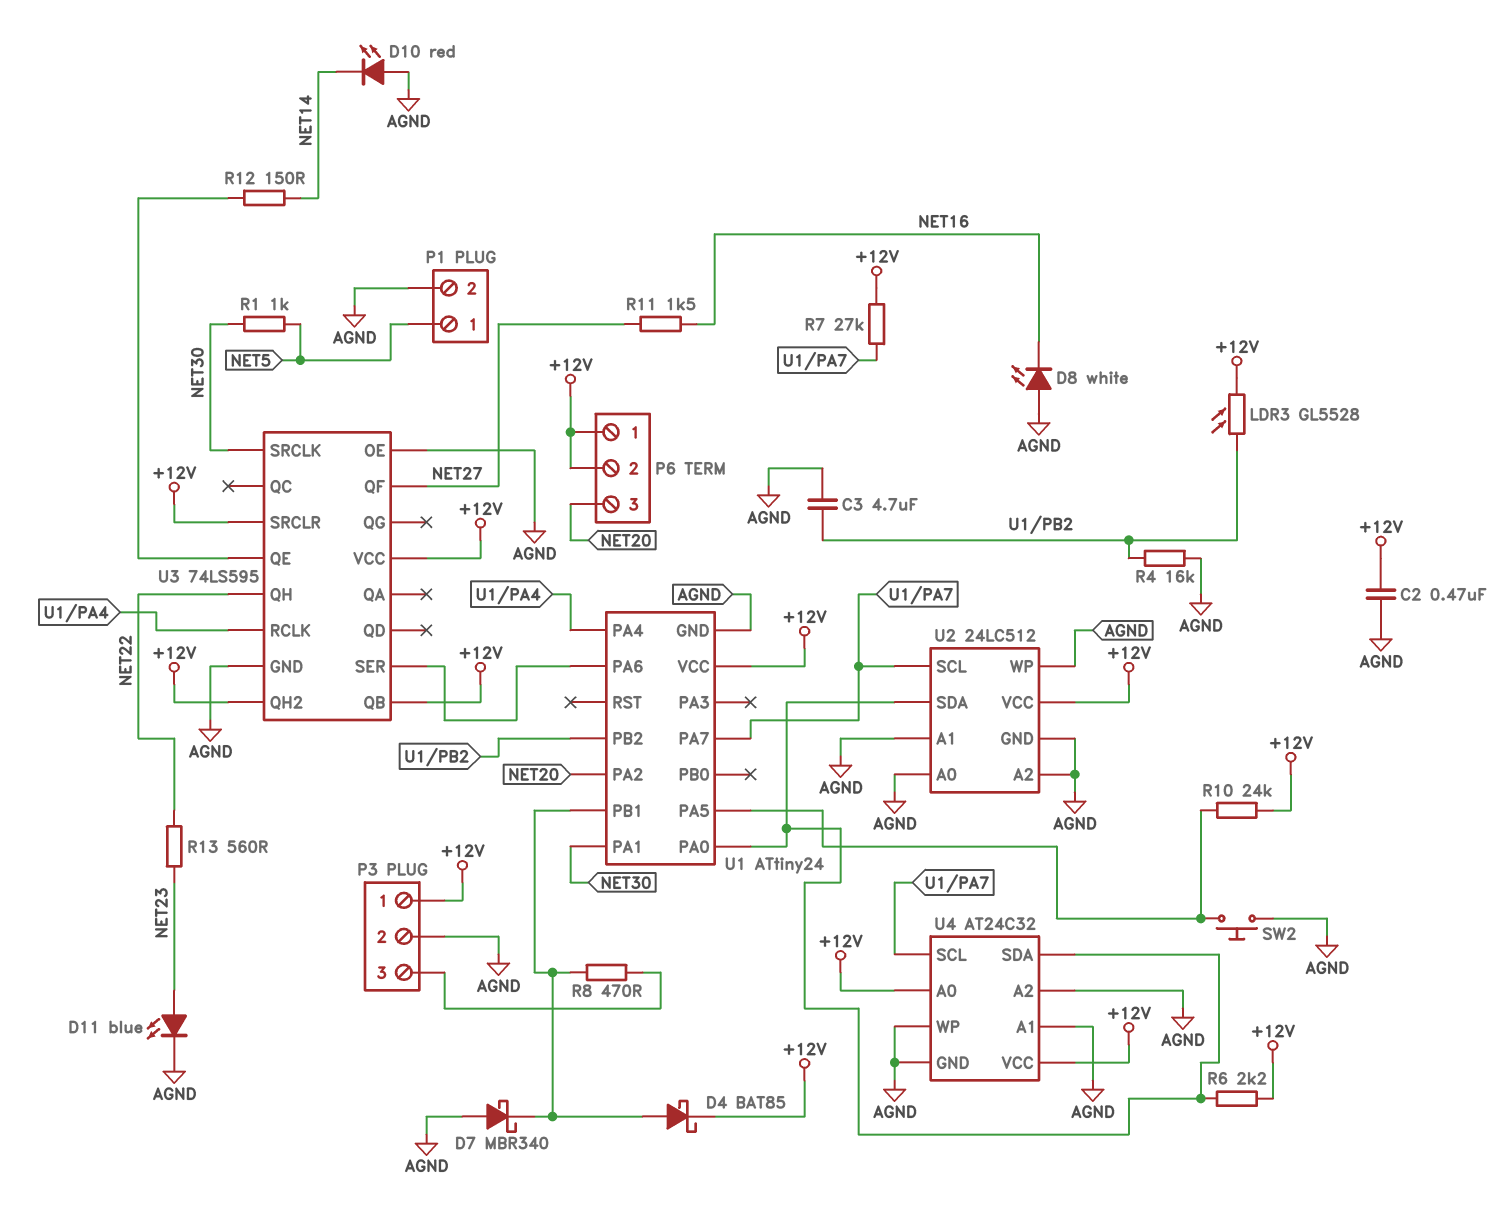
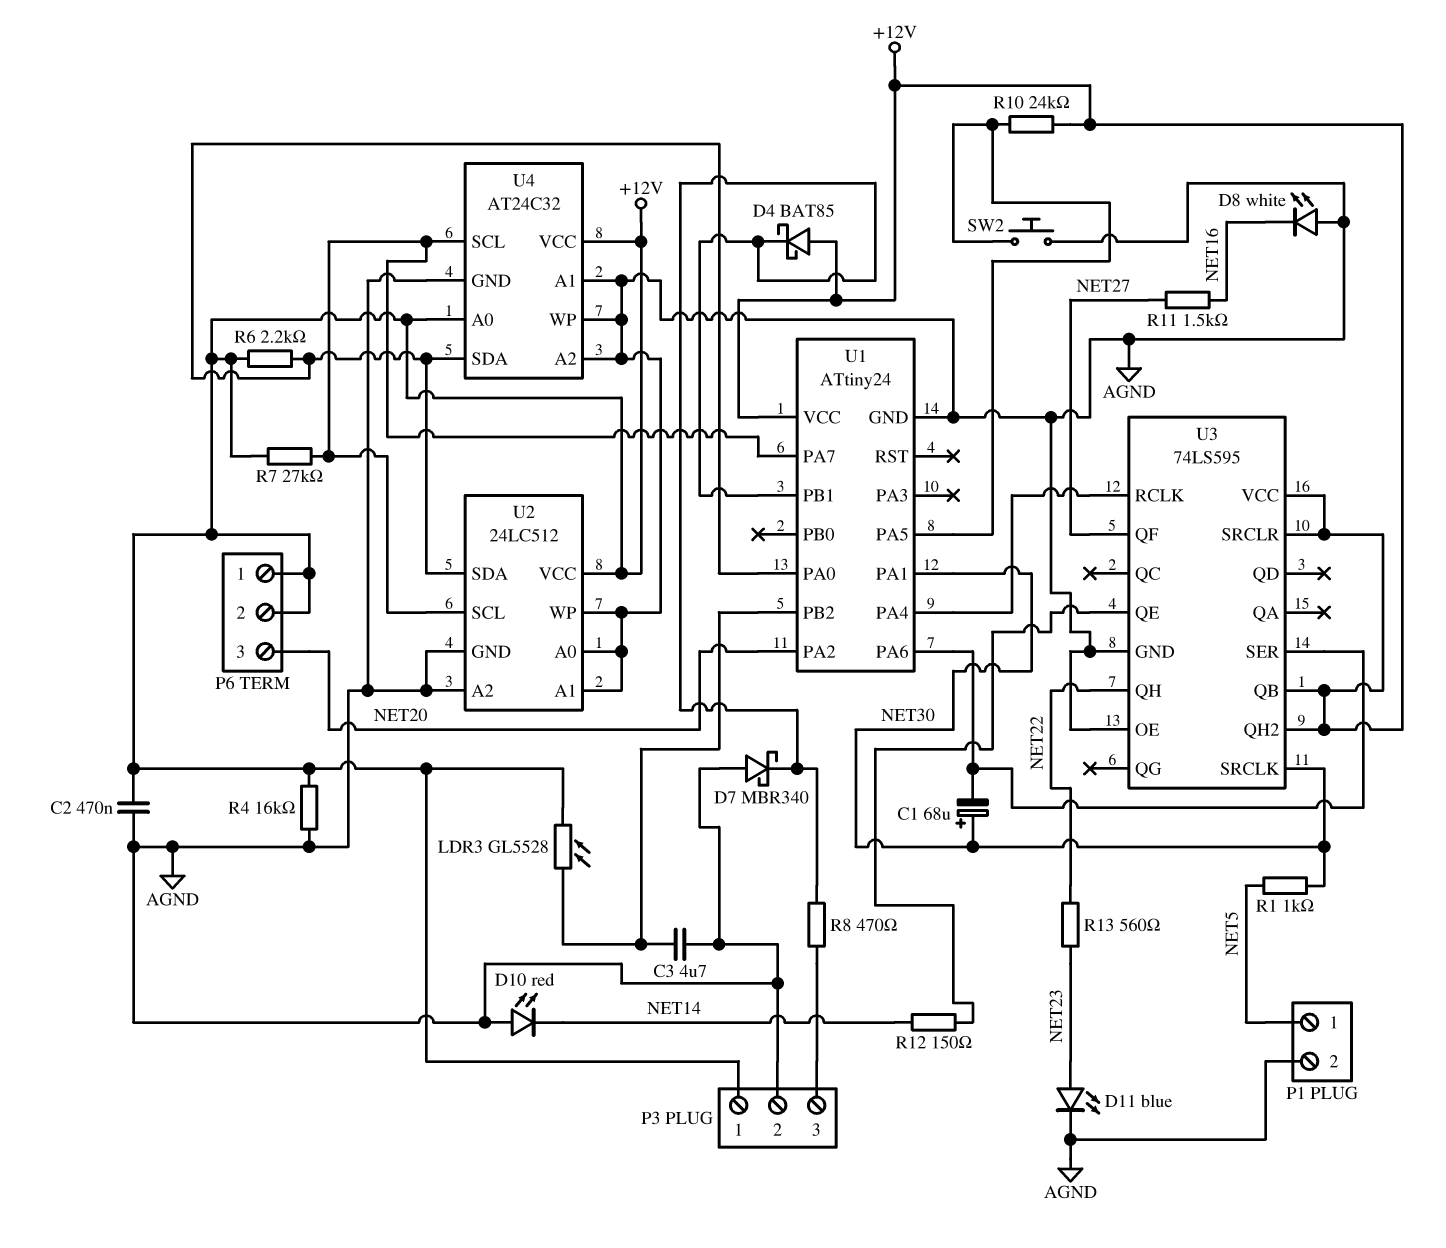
C1: none -> 68uF (plus NET30, minus U1/PA6)
D4: schottky BAT85 (A U1/PB1, K +12V) -> schottky BAT85 (A +12V, K U1/PB1)
R4: 16k (AGND, U1/PB2) -> 16k (+12V, AGND)

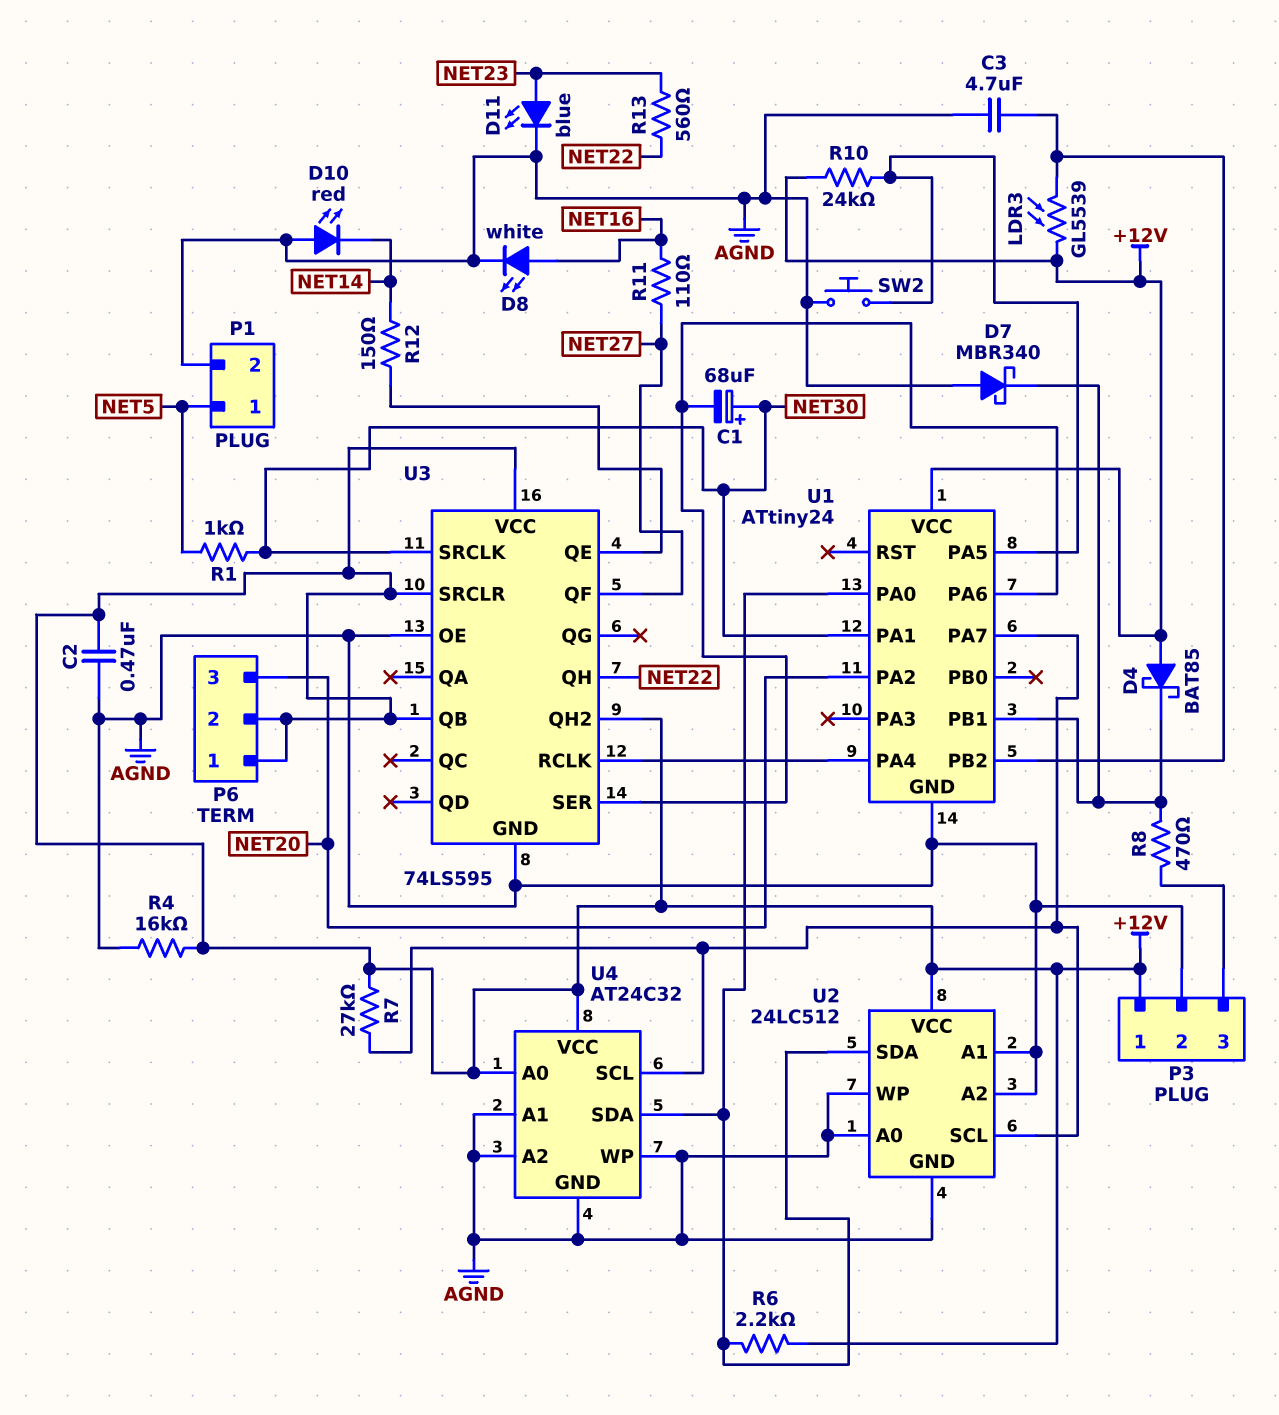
D8: LED white (A AGND, K NET16) -> LED white (A NET16, K AGND)
LDR3: GL5528 (+12V, U1/PB2) -> GL5539 (+12V, U1/PB2)
R11: 1.5k (NET16, NET27) -> 110 (NET16, NET27)

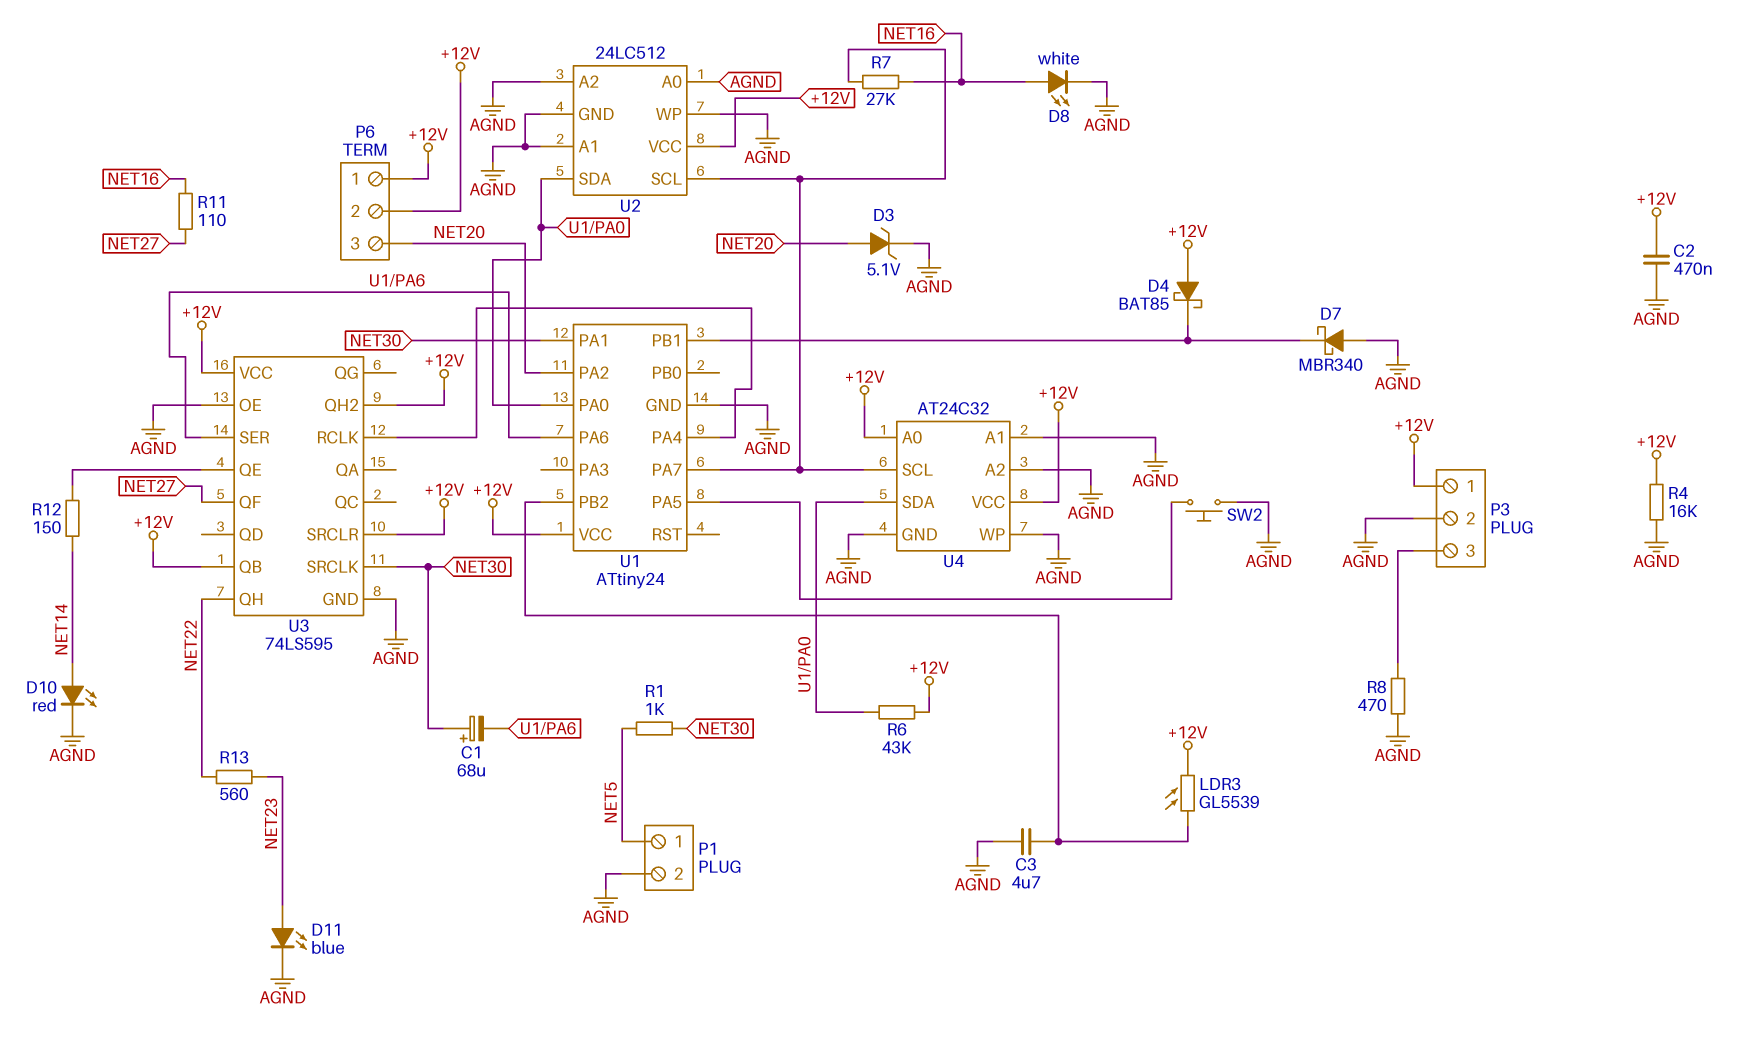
D3: none -> zener 5.1V (A NET20, K AGND)
D10: LED red (A AGND, K NET14) -> LED red (A NET14, K AGND)
R6: 2.2k (+12V, U1/PA0) -> 43k (+12V, U1/PA0)
R7: 27k (+12V, U1/PA7) -> 27k (NET16, U1/PA7)
R8: 470 (P3/3, U1/PB1) -> 470 (AGND, P3/3)
R10: 24k (+12V, U1/PA5) -> none

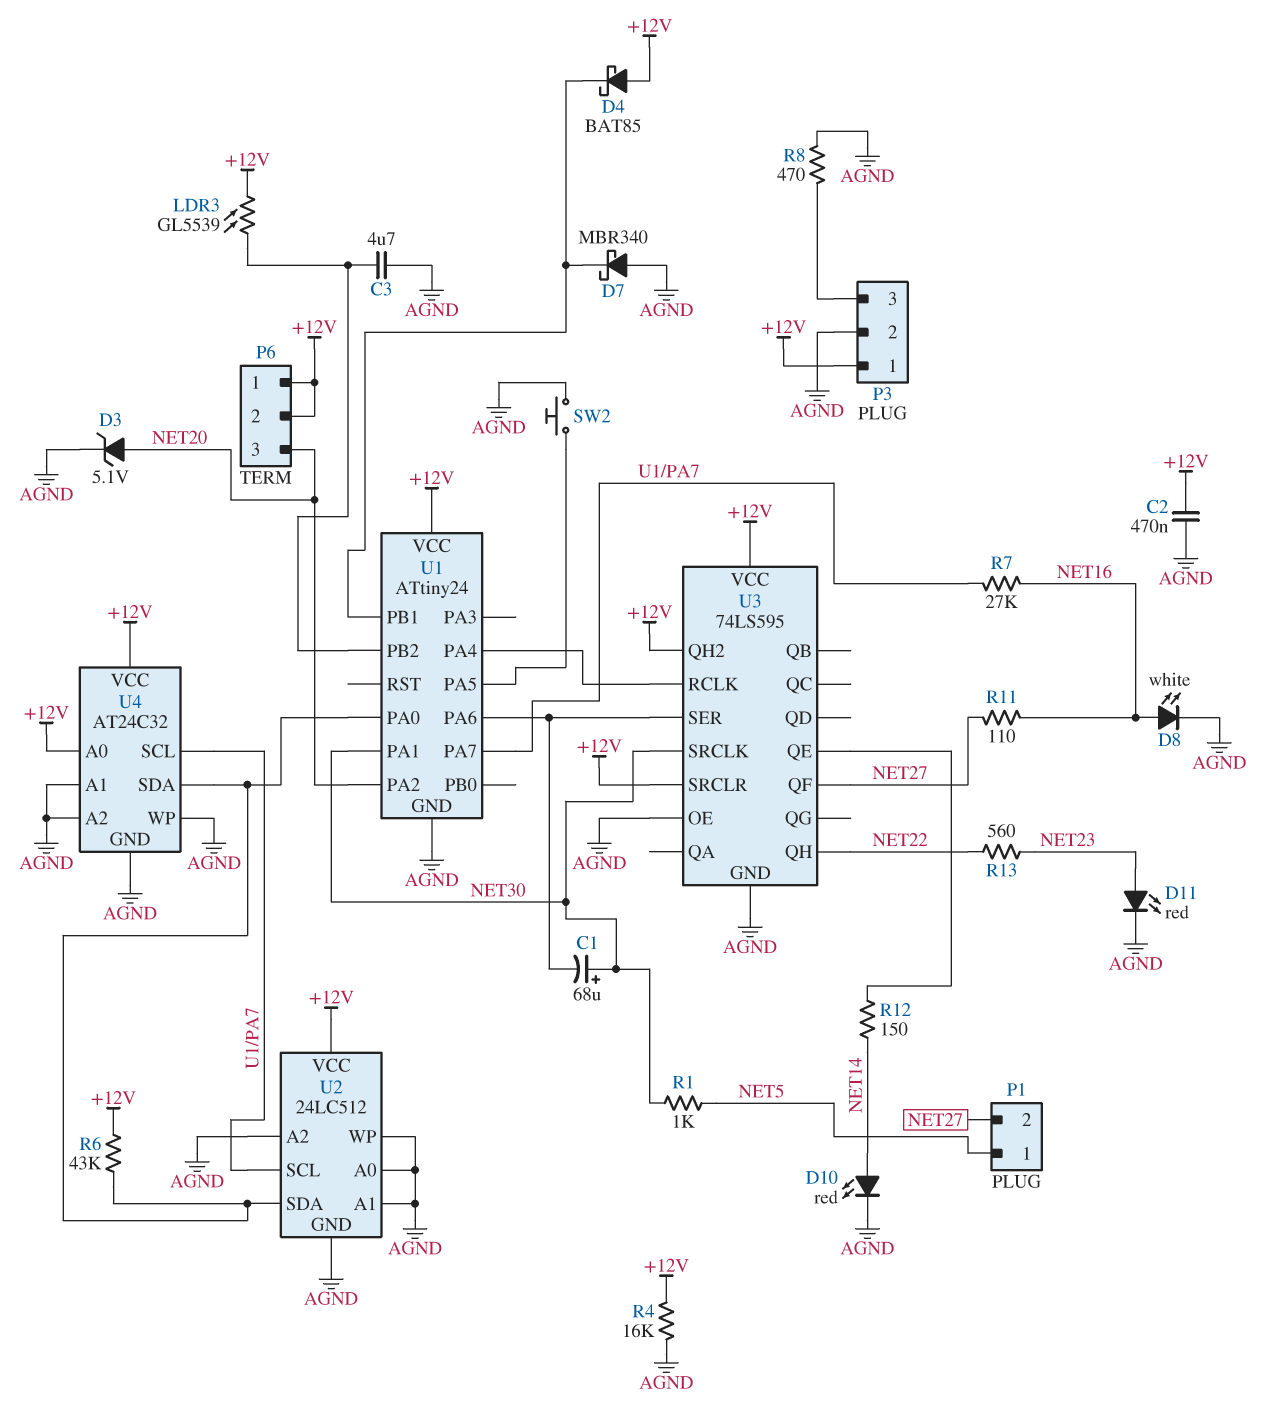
D11: LED blue (A NET23, K AGND) -> LED red (A NET23, K AGND)
P1 pin 2: AGND -> NET27
U3 pin QB: +12V -> none

